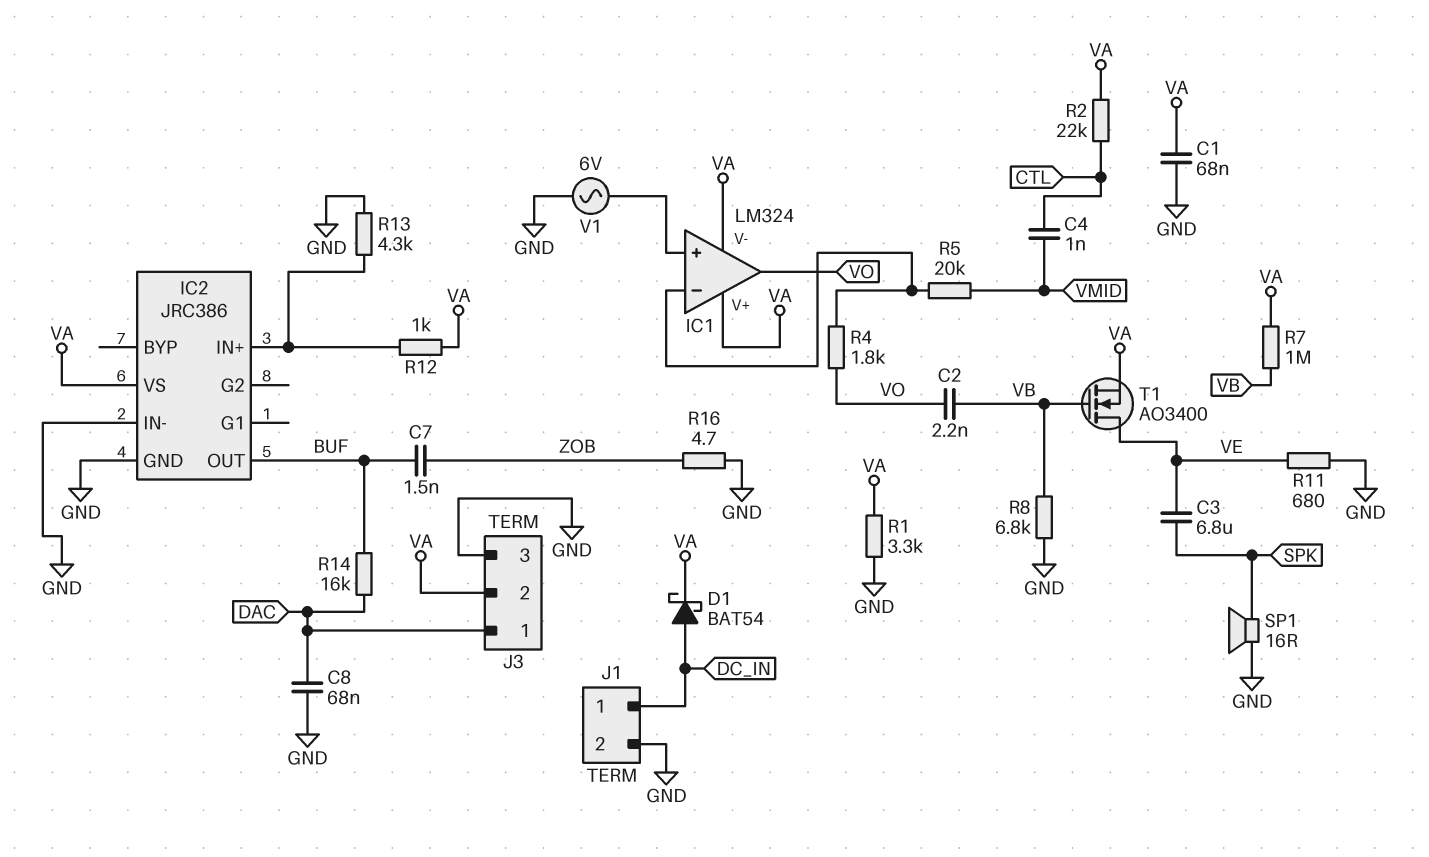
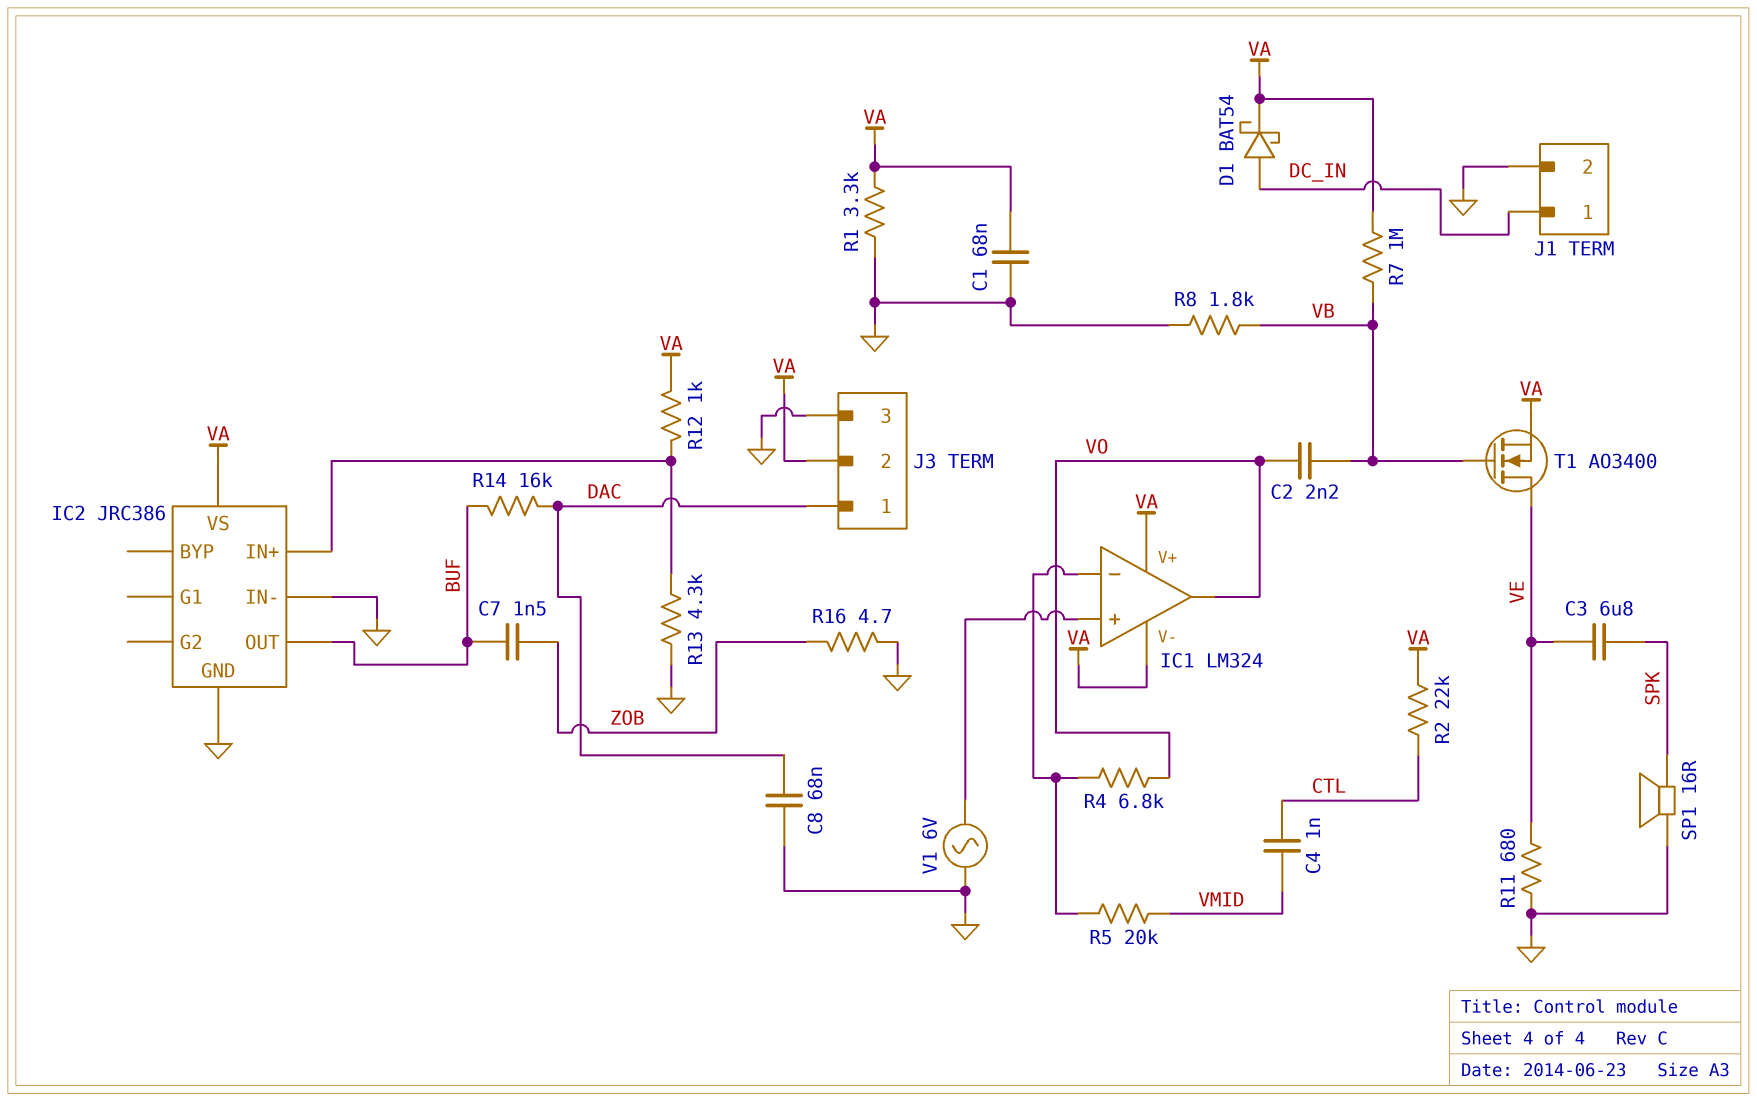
R4: 1.8k (IC1/in-, VO) -> 6.8k (IC1/in-, VO)
R8: 6.8k (GND, VB) -> 1.8k (GND, VB)

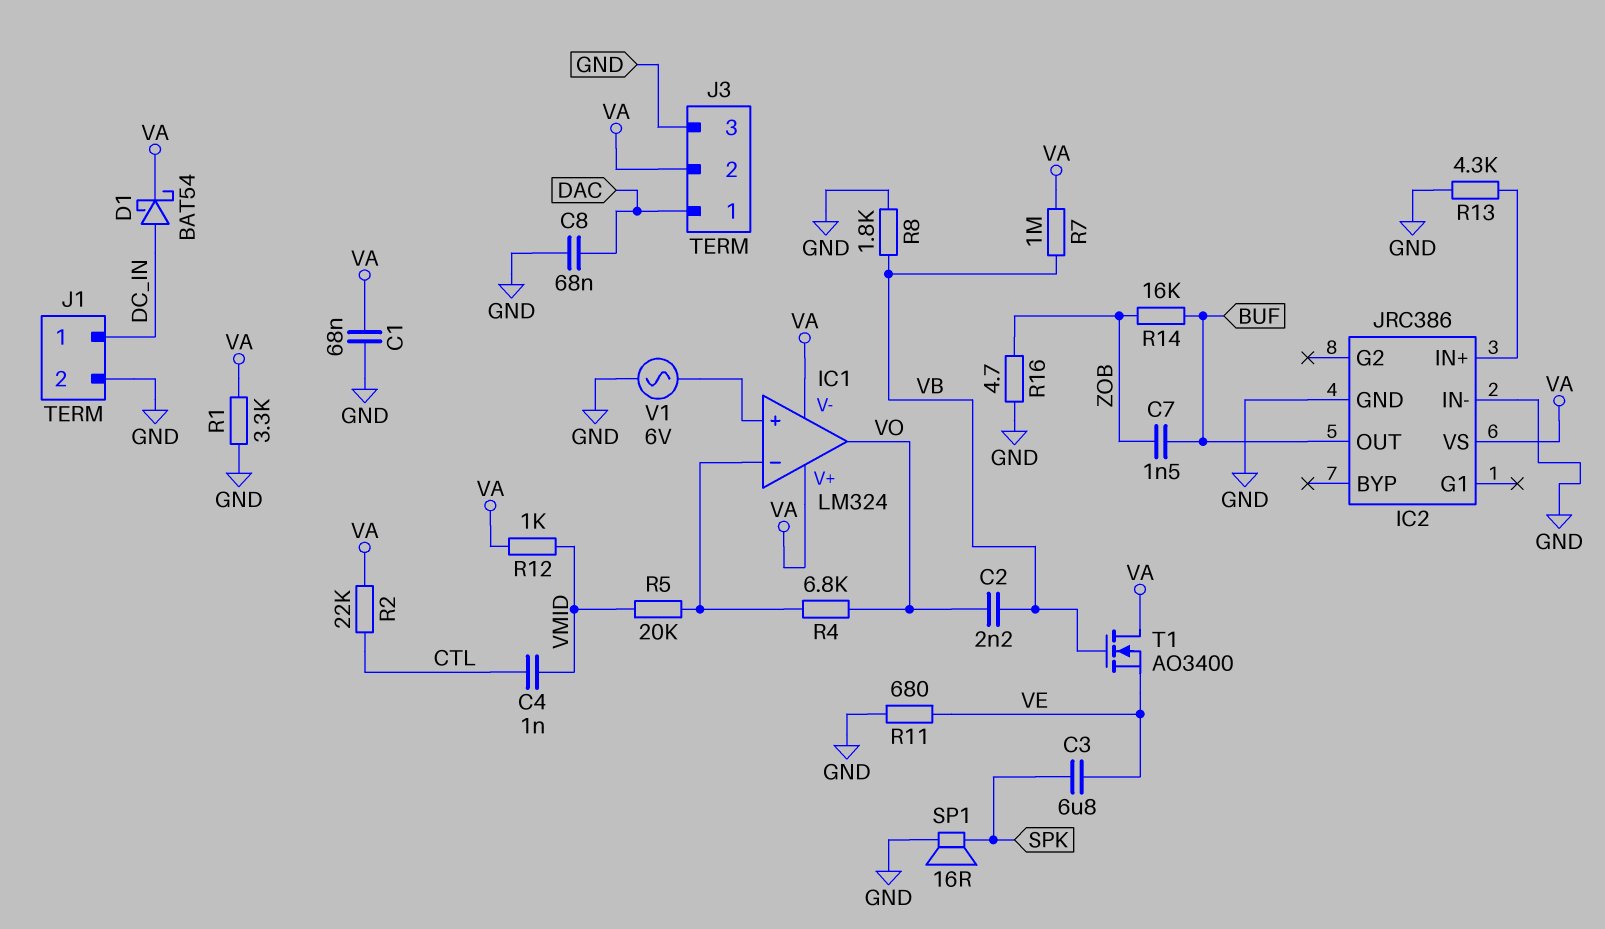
R12: 1k (IC2/IN+, VA) -> 1k (VA, VMID)
R14: 16k (BUF, DAC) -> 16k (BUF, ZOB)
T1: NMOS AO3400 (G VB, D VE, S VA) -> NMOS AO3400 (G VB, D VA, S VE)

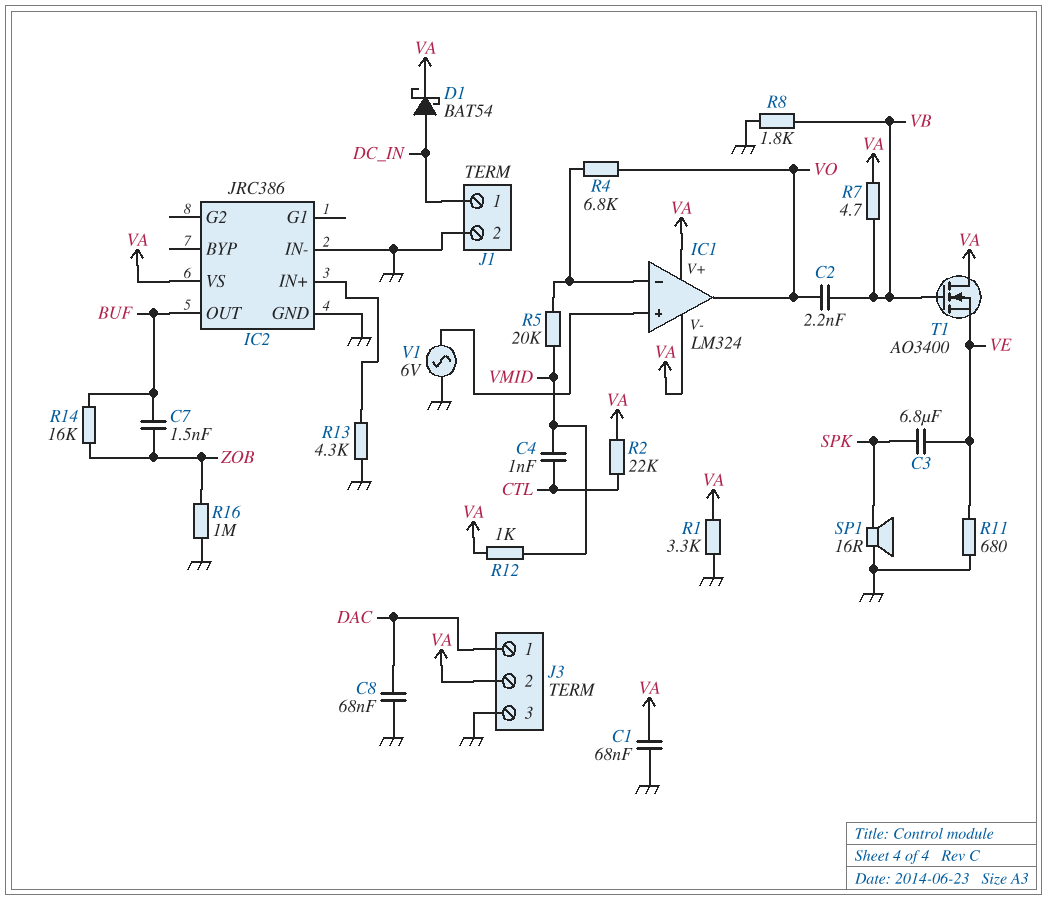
R7: 1M (VA, VB) -> 4.7 (VA, VB)
R16: 4.7 (GND, ZOB) -> 1M (GND, ZOB)

